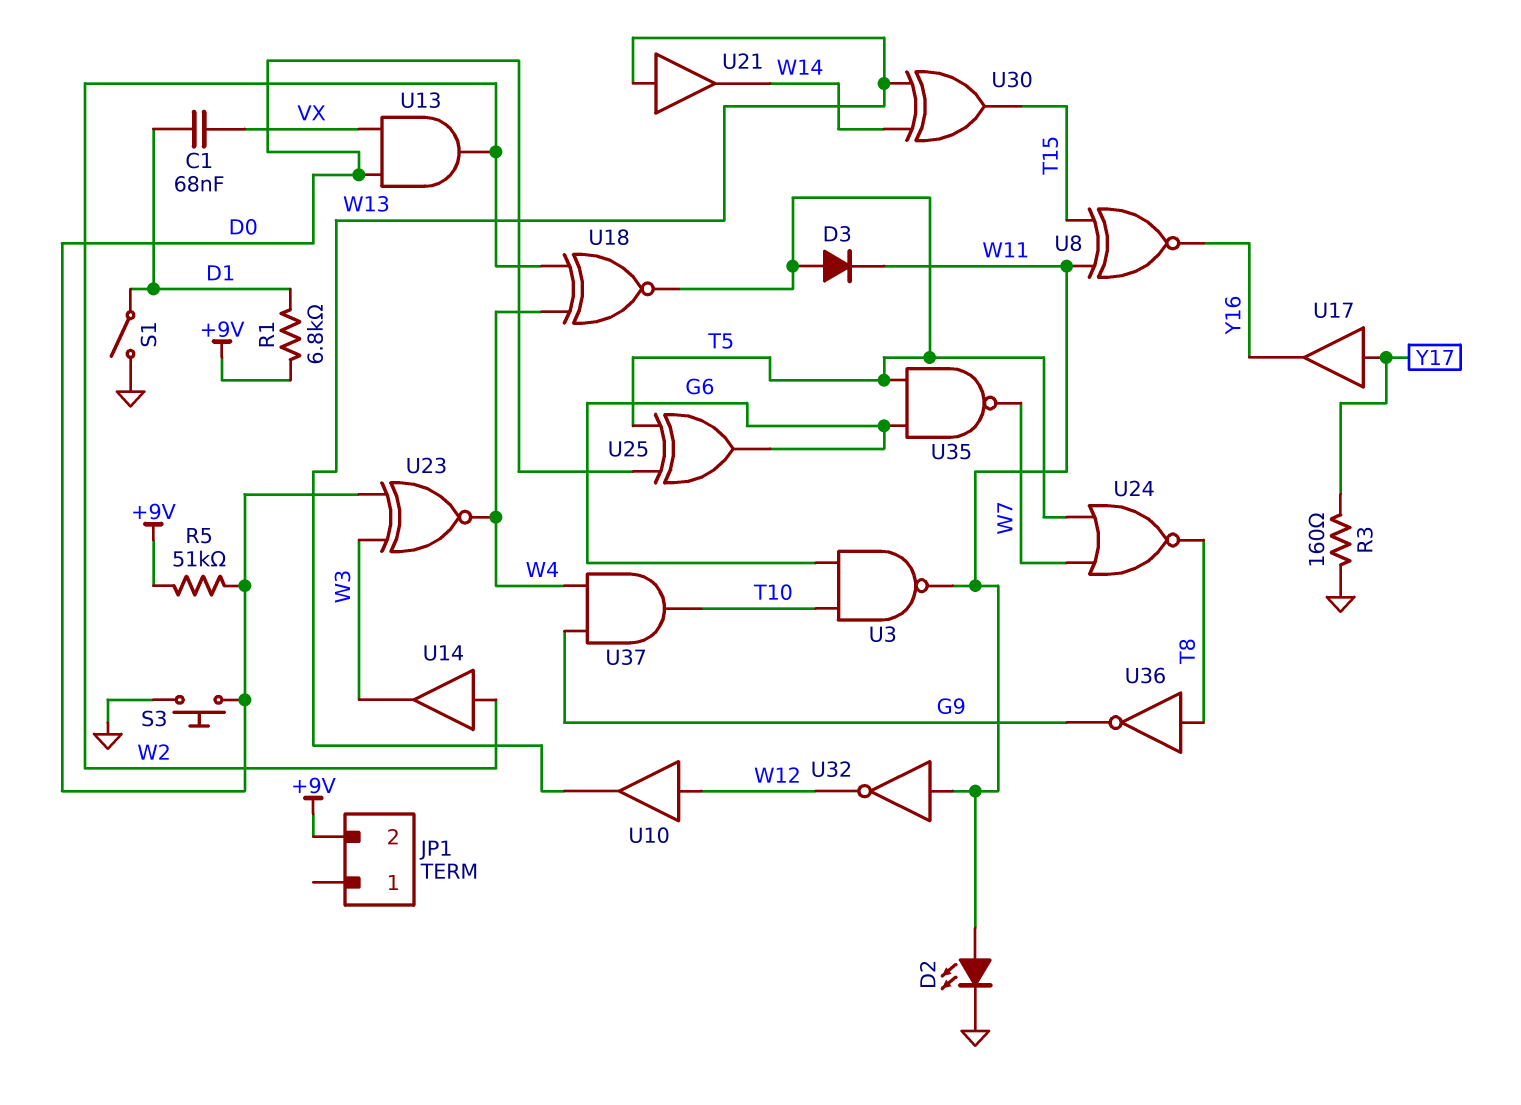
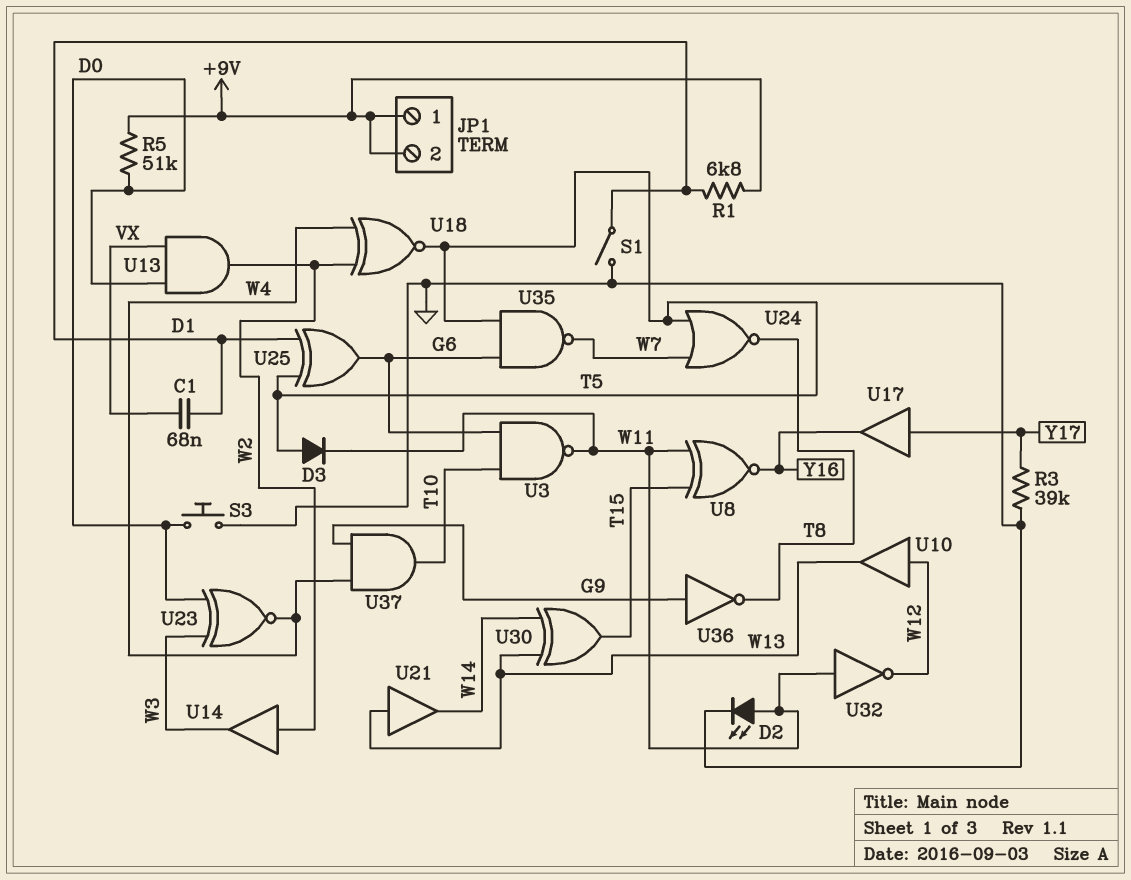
JP1 pin 1: none -> +9V
R3: 160 (GND, Y17) -> 39k (GND, Y17)
U25: XOR (in D0, in T5, out G6) -> XOR (in D1, in T5, out G6)
U36: NOT (in T8, out G9) -> NOT (in G9, out T8)

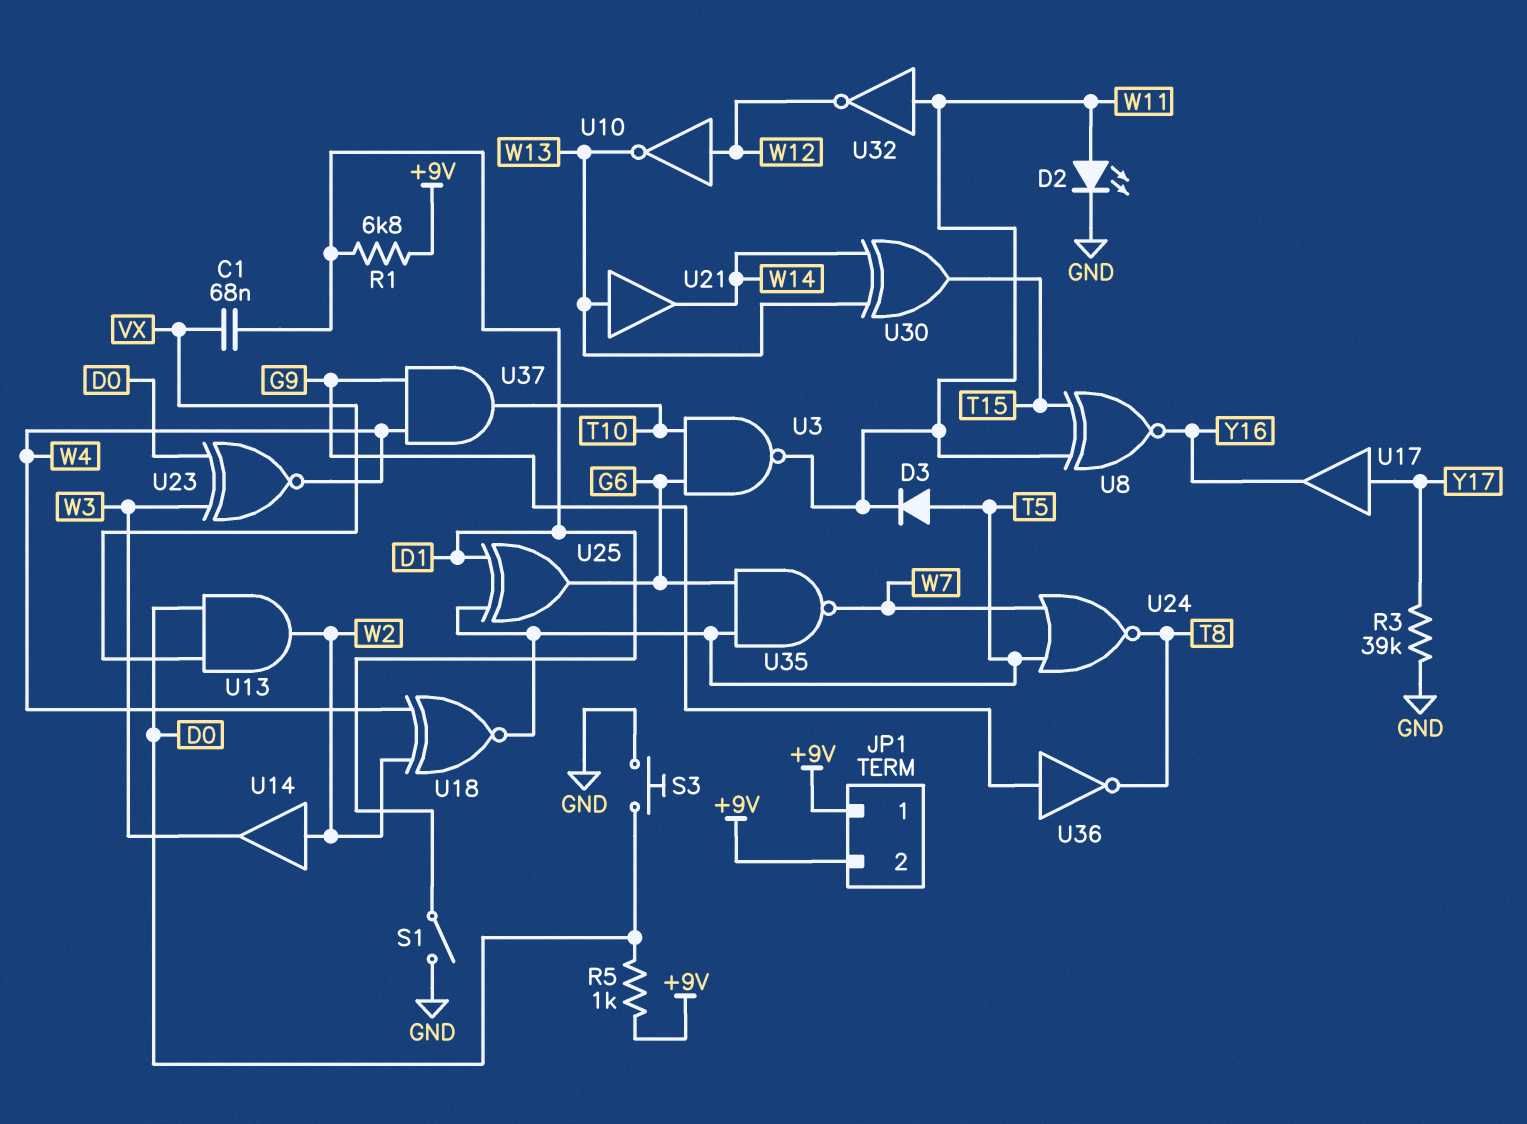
R5: 51k (+9V, D0) -> 1k (+9V, D0)
U10: buffer (in W12, out W13) -> NOT (in W12, out W13)

